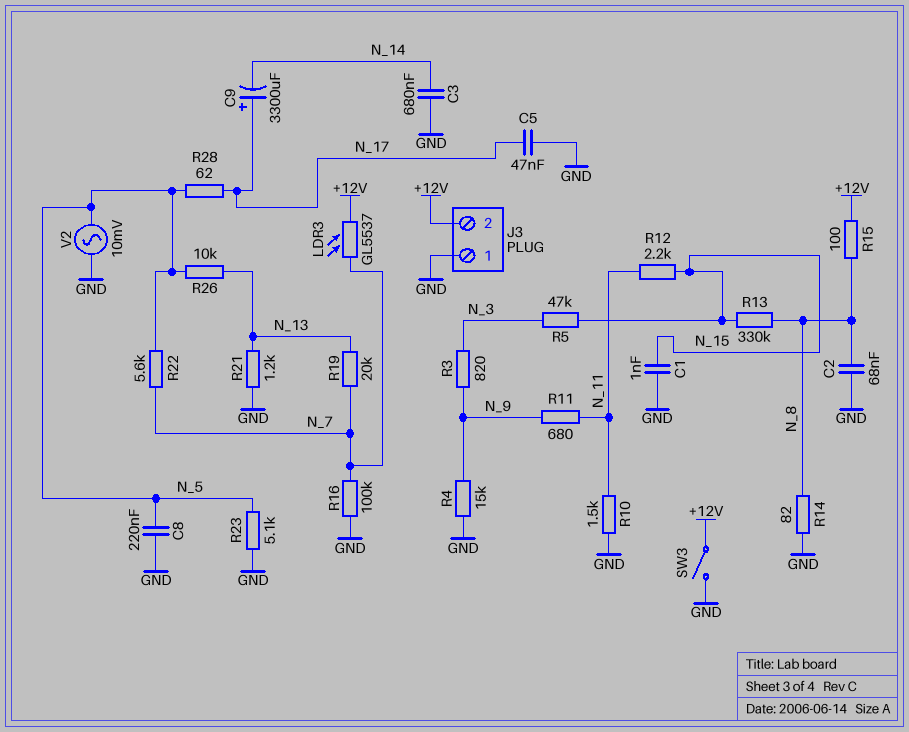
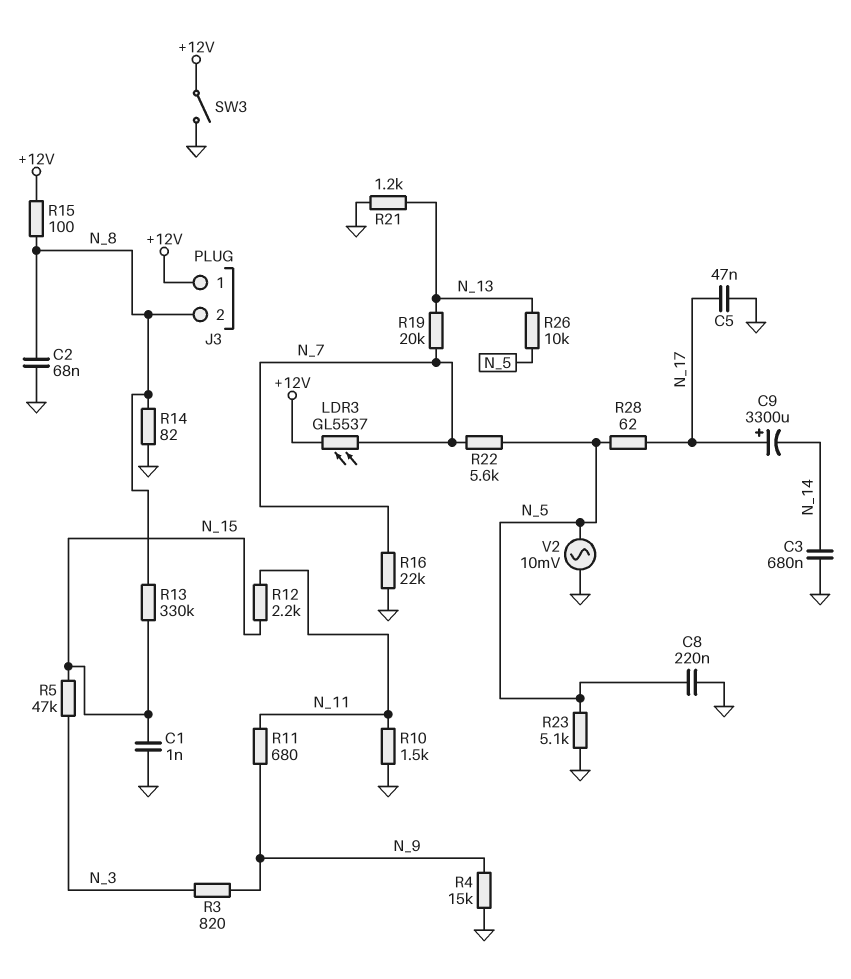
J3 pin 1: GND -> +12V
J3 pin 2: +12V -> N_8
R16: 100k (GND, N_7) -> 22k (GND, N_7)

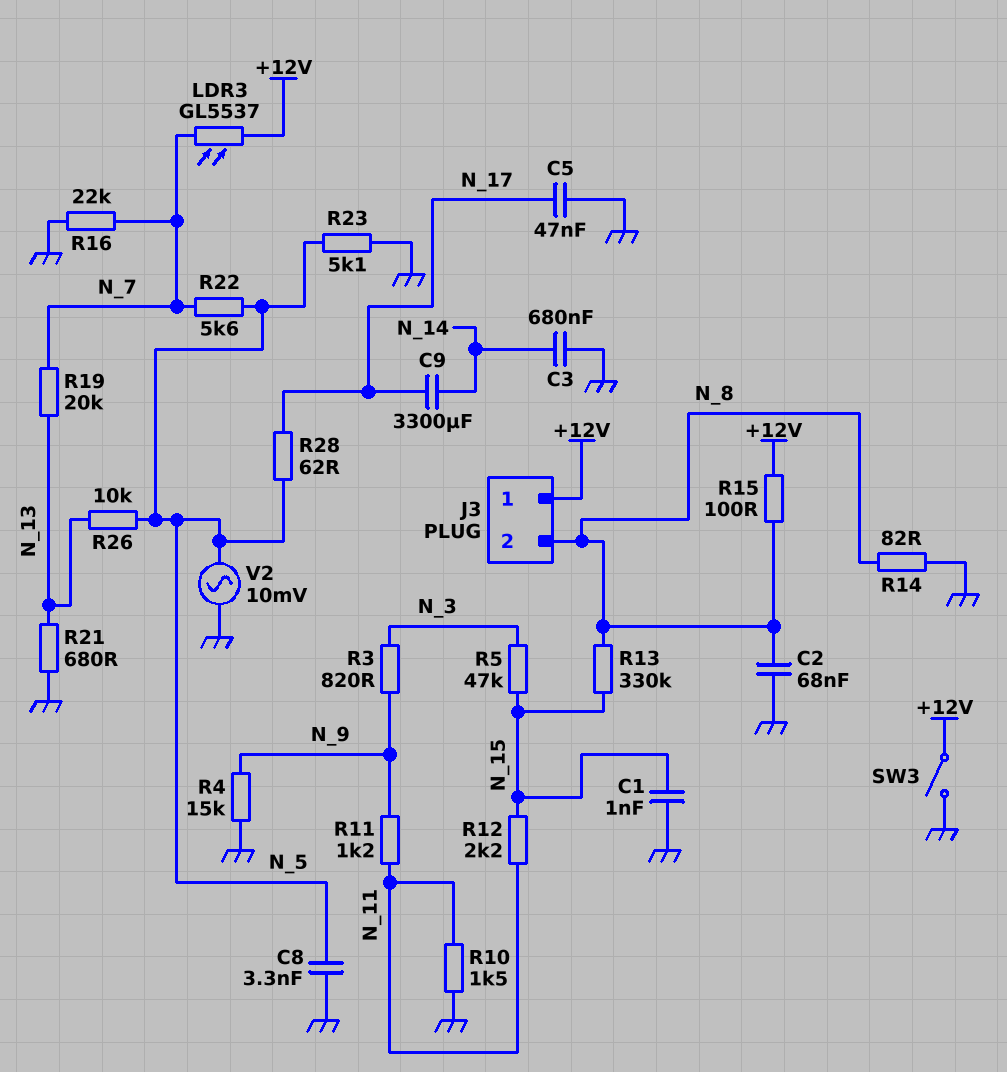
C8: 220nF (GND, N_5) -> 3.3nF (GND, N_5)
C9: 3300uF (plus N_17, minus N_14) -> 3300uF (N_14, N_17)
R11: 680 (N_9, N_11) -> 1.2k (N_9, N_11)
R21: 1.2k (GND, N_13) -> 680 (GND, N_13)

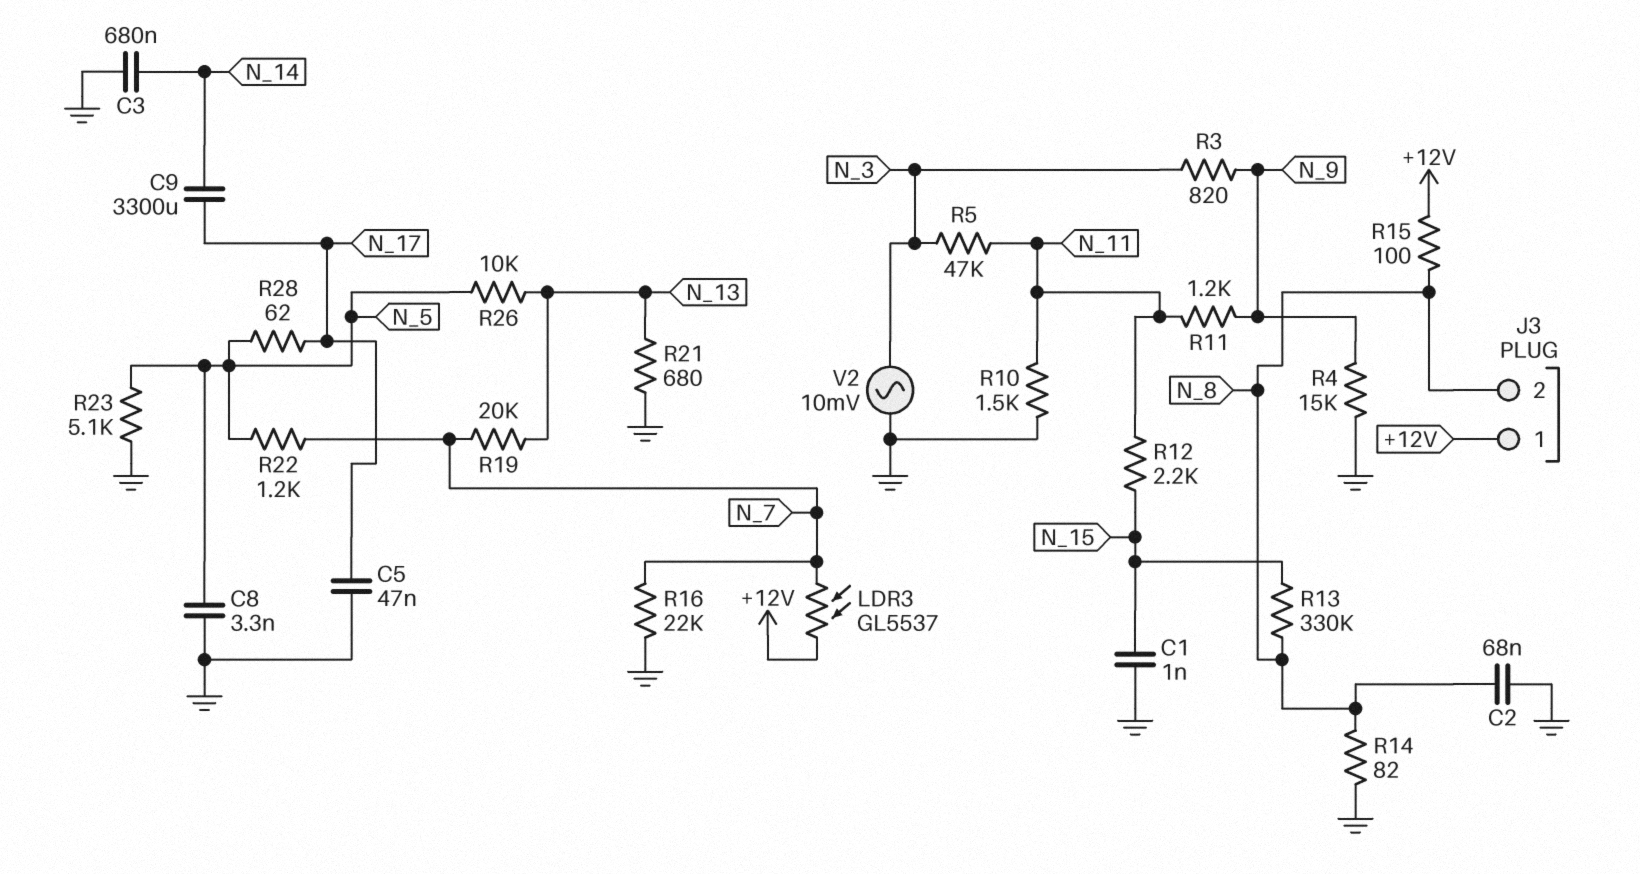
R5: 47k (N_3, N_15) -> 47k (N_3, N_11)
R22: 5.6k (N_5, N_7) -> 1.2k (N_5, N_7)
SW3: switch (+12V, GND) -> none
V2: AC 10mV (GND, N_5) -> AC 10mV (GND, N_3)

